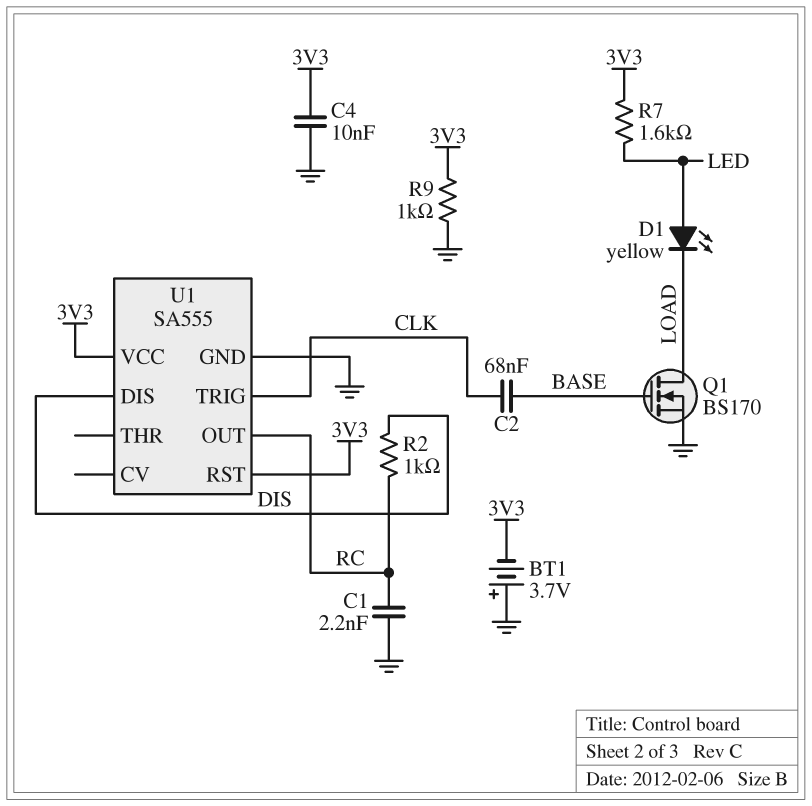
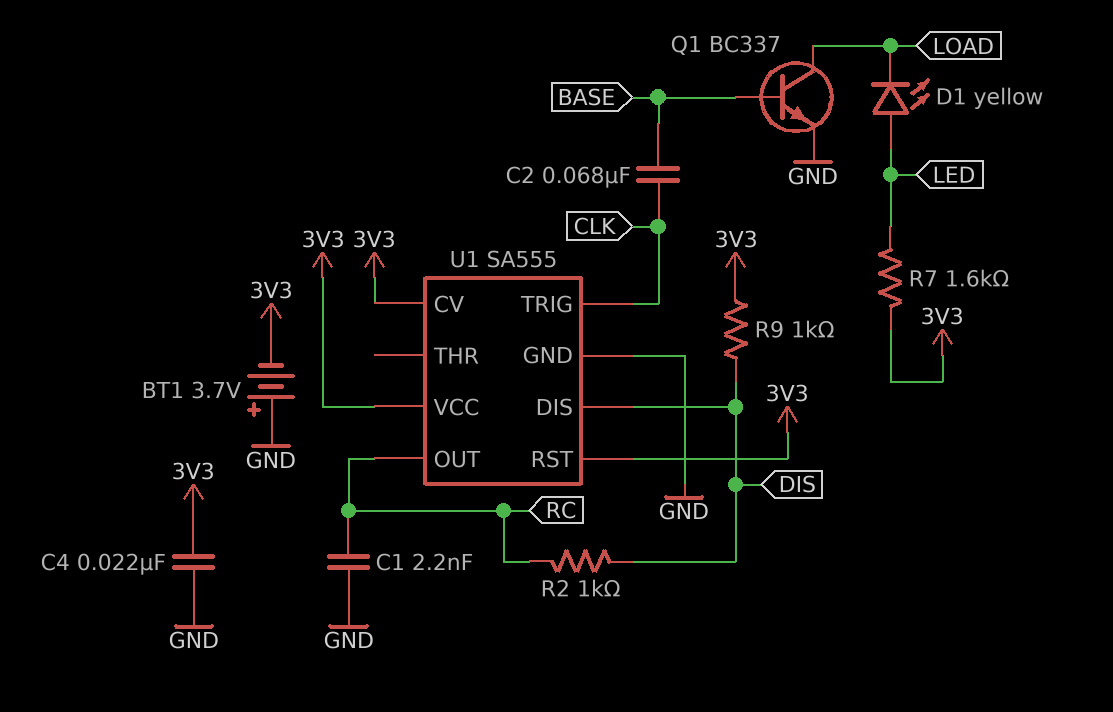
C4: 10nF (3V3, GND) -> 22nF (3V3, GND)
Q1: NMOS BS170 (G BASE, D LOAD, S GND) -> NPN BC337 (B BASE, C LOAD, E GND)
R9: 1k (3V3, GND) -> 1k (3V3, DIS)
U1 pin CV: none -> 3V3

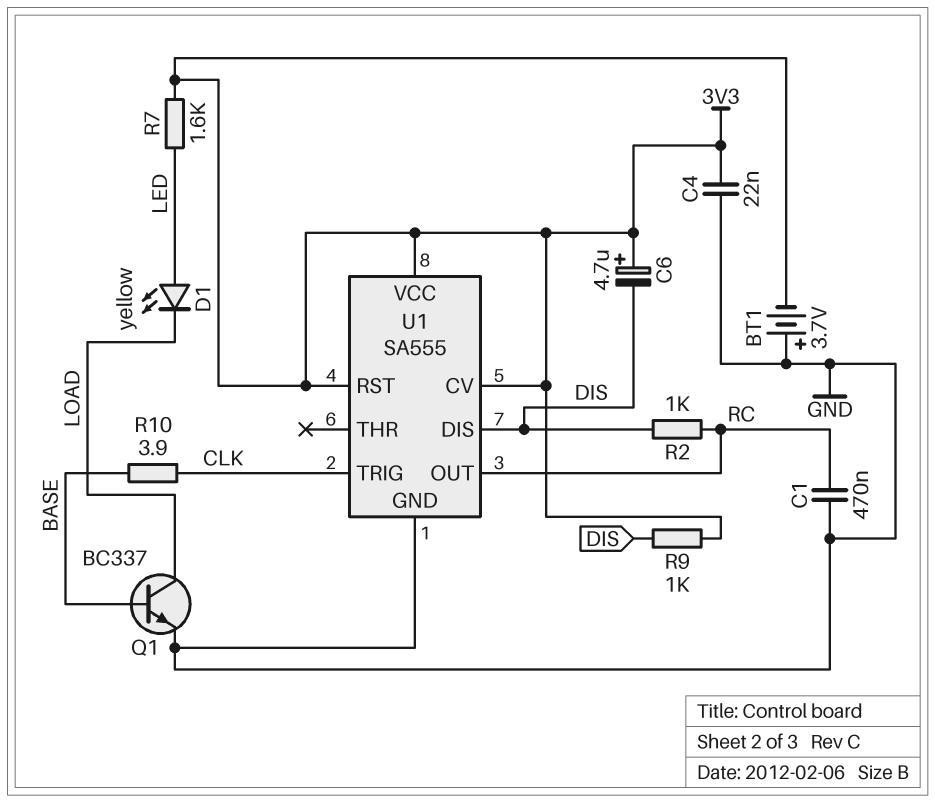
C1: 2.2nF (GND, RC) -> 470nF (GND, RC)
C2: 68nF (BASE, CLK) -> none
C6: none -> 4.7uF (plus 3V3, minus DIS)
R10: none -> 3.9 (BASE, CLK)

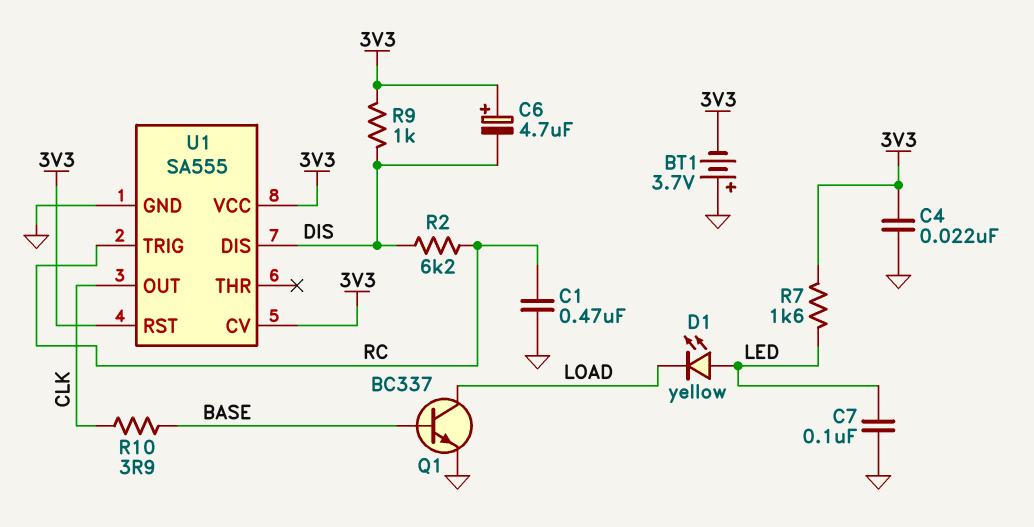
C7: none -> 100nF (GND, LED)
R2: 1k (DIS, RC) -> 6.2k (DIS, RC)
U1 pin OUT: RC -> CLK
U1 pin TRIG: CLK -> RC

